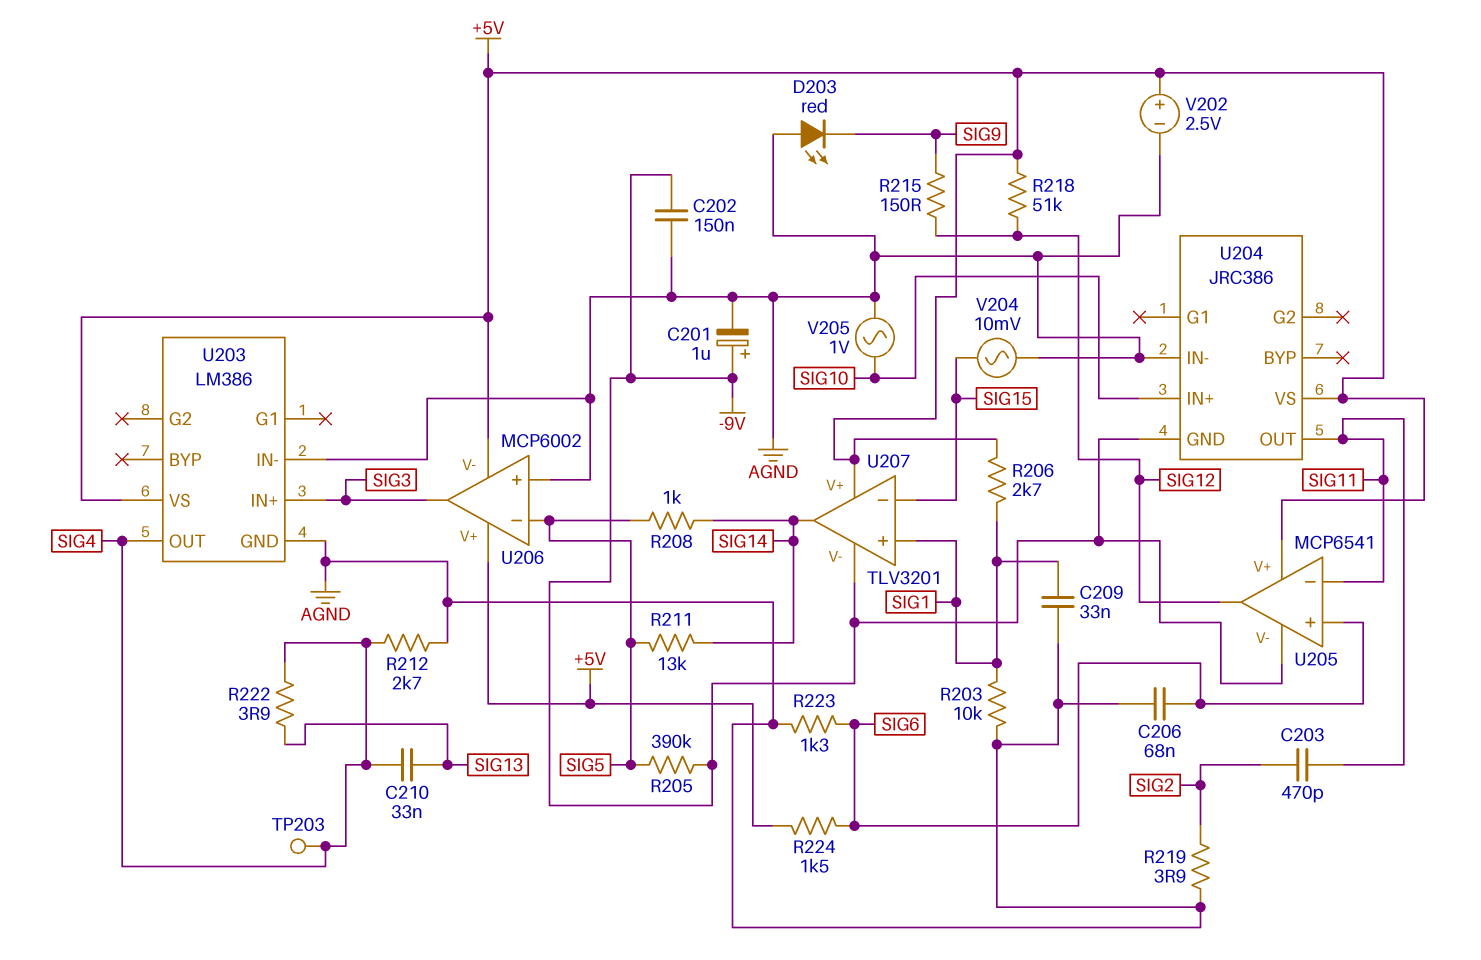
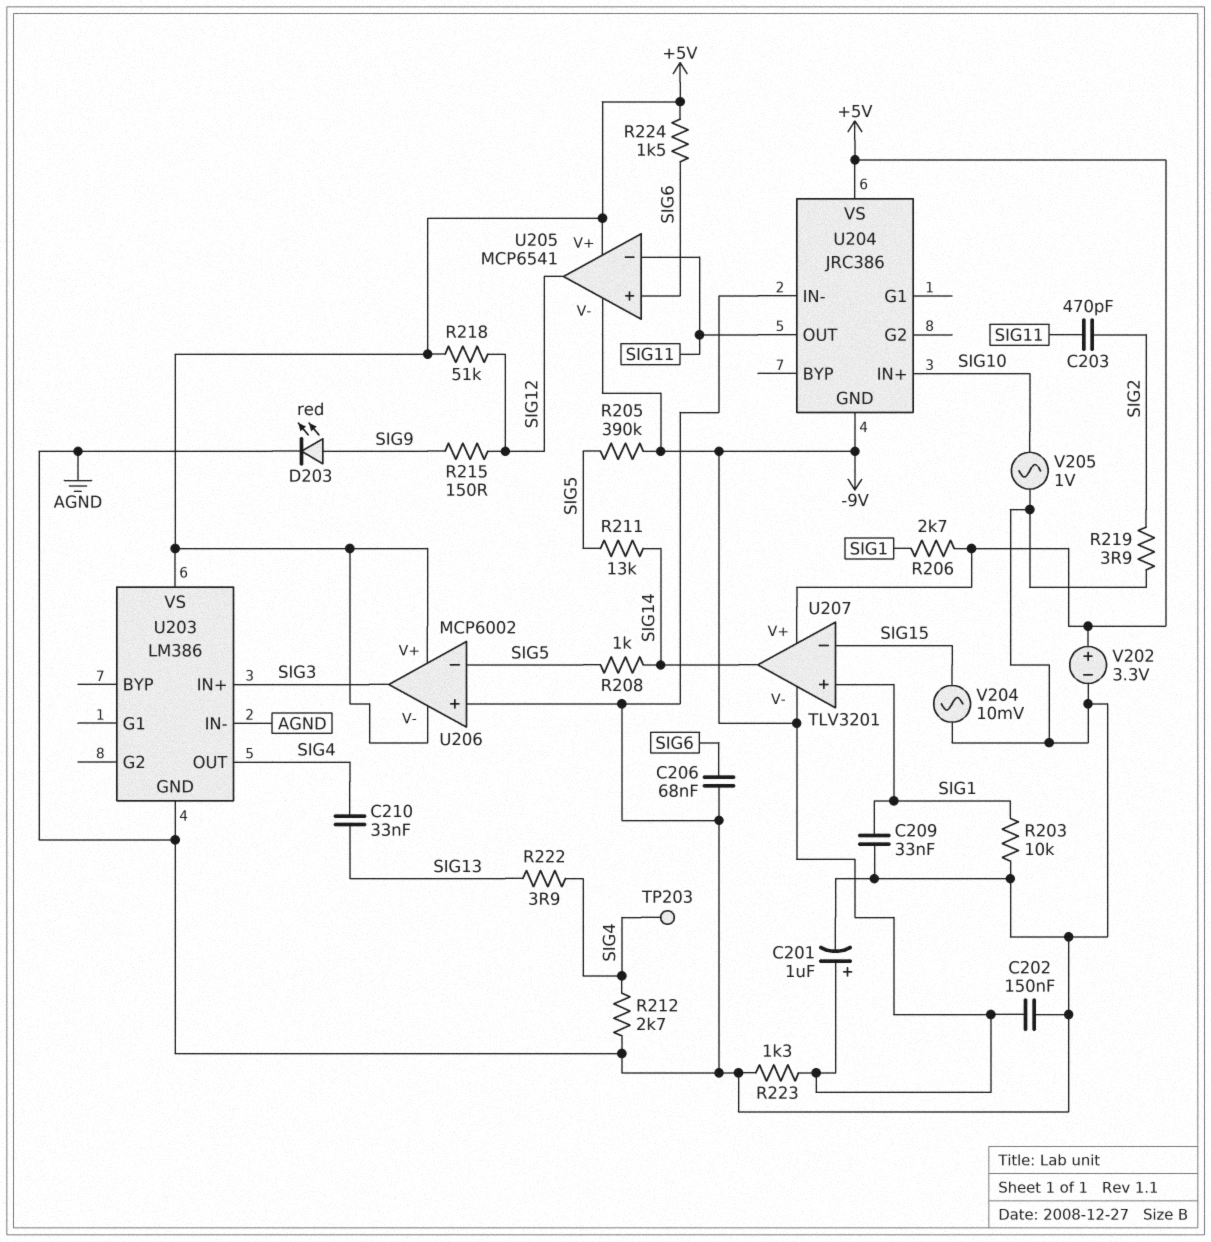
D203: LED red (A AGND, K SIG9) -> LED red (A SIG9, K AGND)
R223: 1.3k (AGND, SIG6) -> 1.3k (-9V, AGND)
V202: 2.5V (plus +5V, minus AGND) -> 3.3V (plus +5V, minus AGND)

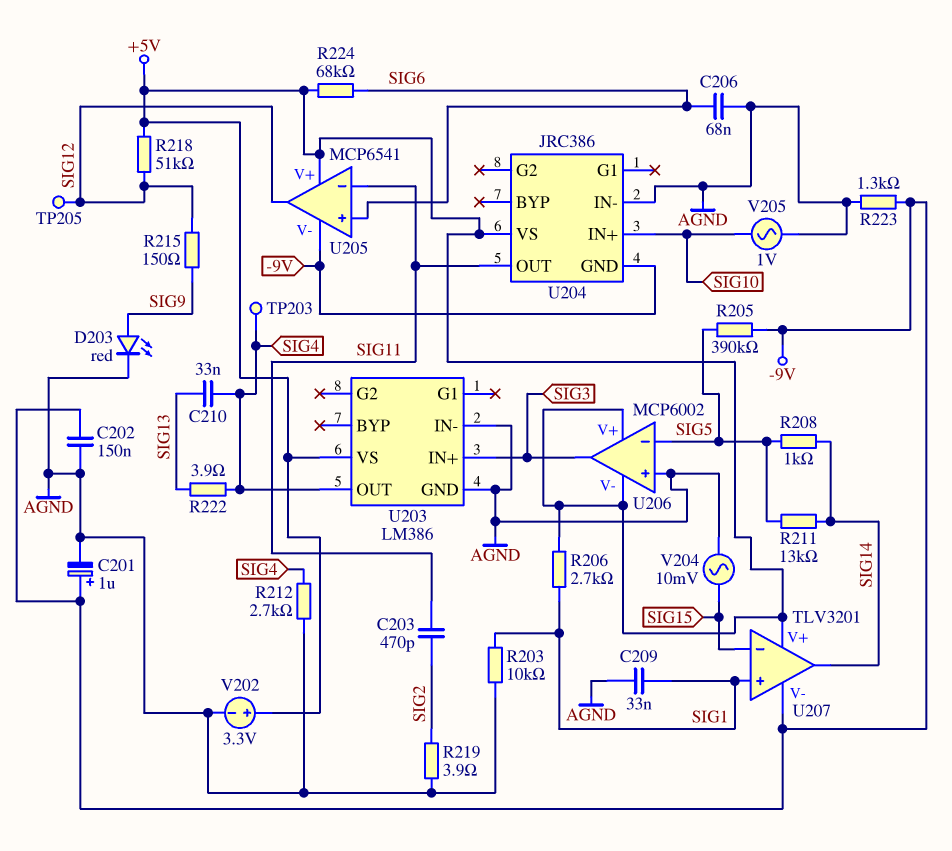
R224: 1.5k (+5V, SIG6) -> 68k (+5V, SIG6)
TP205: none -> test point (SIG12)

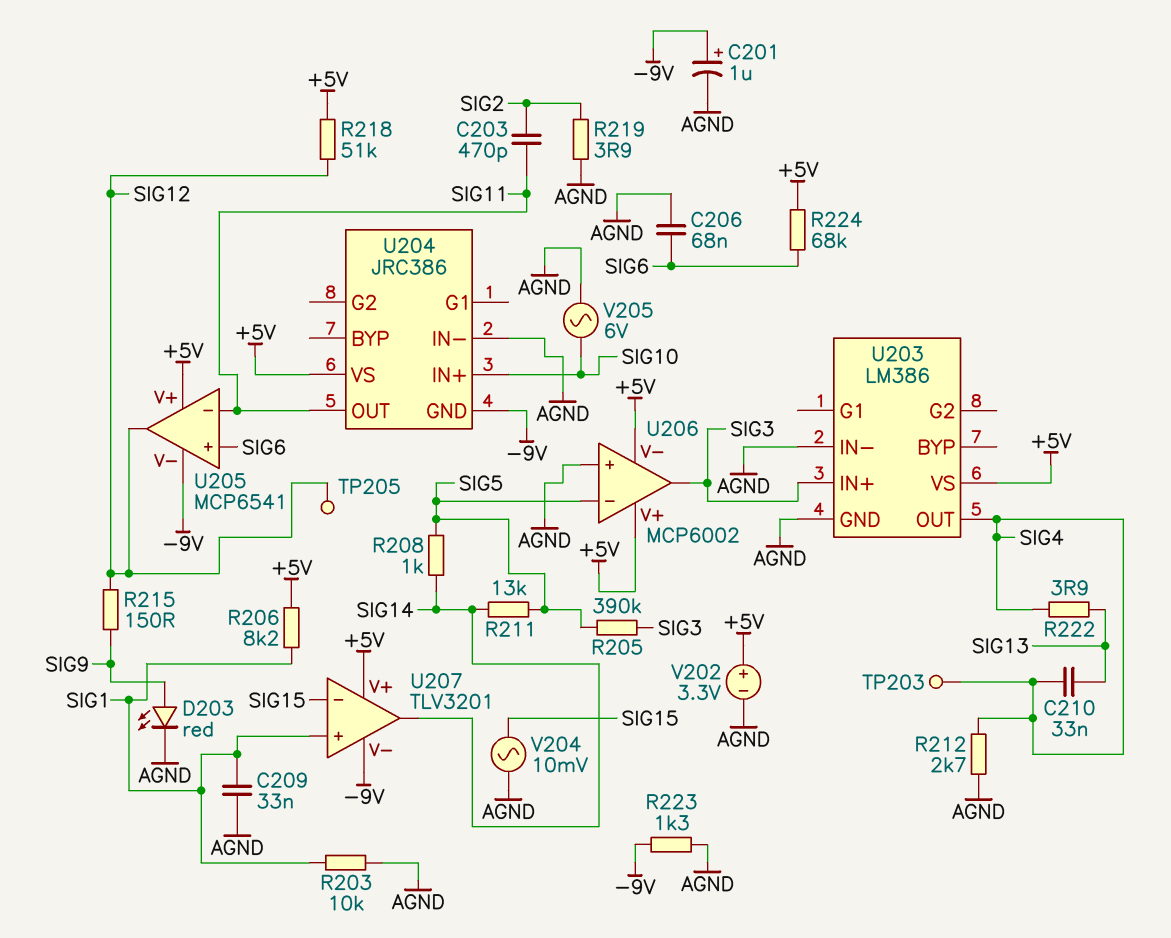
C202: 150nF (-9V, AGND) -> none
R205: 390k (-9V, SIG5) -> 390k (SIG3, SIG5)
R206: 2.7k (+5V, SIG1) -> 8.2k (+5V, SIG1)
V205: AC 1V (AGND, SIG10) -> AC 6V (AGND, SIG10)

